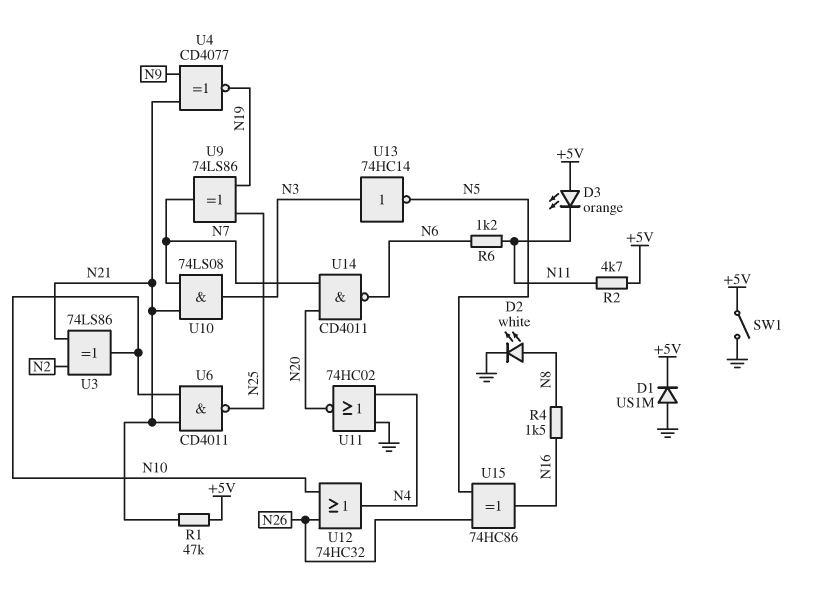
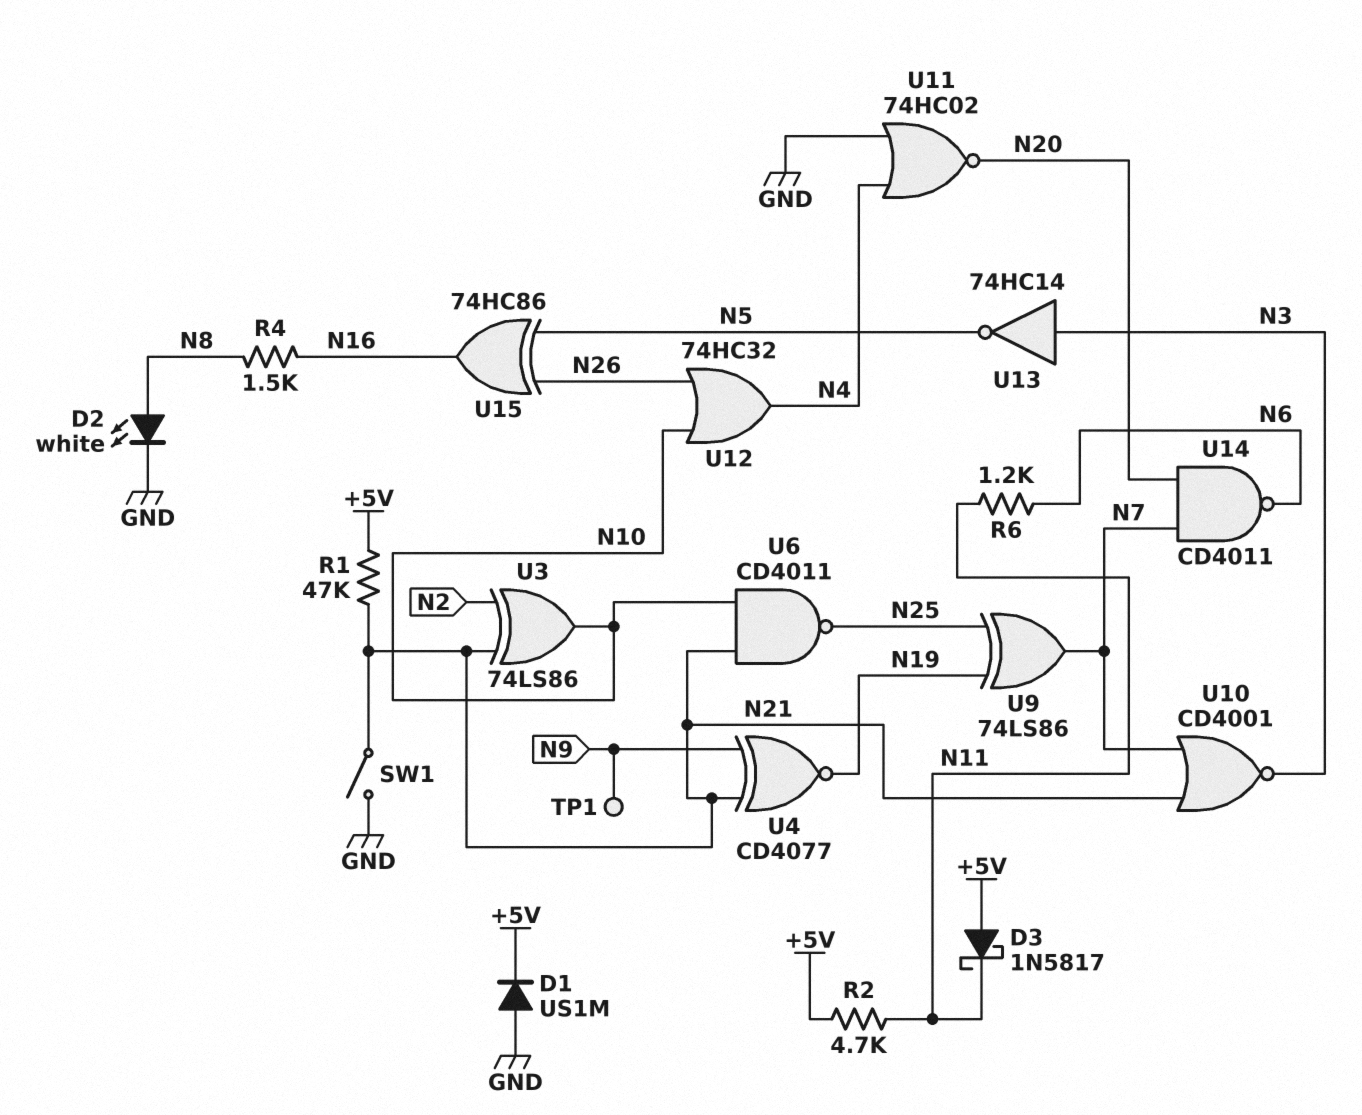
D3: LED orange (A +5V, K N11) -> schottky 1N5817 (A +5V, K N11)
SW1: switch (+5V, GND) -> switch (GND, N21)
TP1: none -> test point (N9)
U10: AND 74LS08 (in N7, in N21, out N3) -> NOR CD4001 (in N7, in N21, out N3)

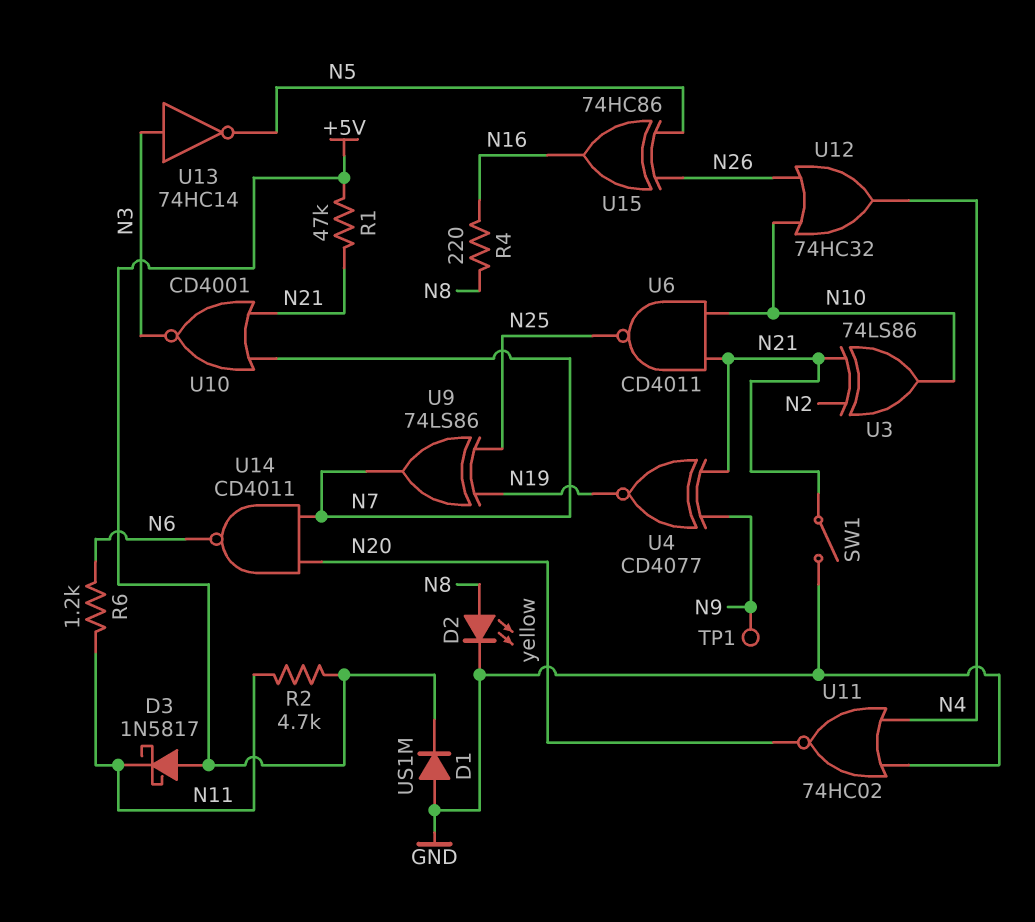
D2: LED white (A N8, K GND) -> LED yellow (A N8, K GND)
R4: 1.5k (N8, N16) -> 220 (N8, N16)

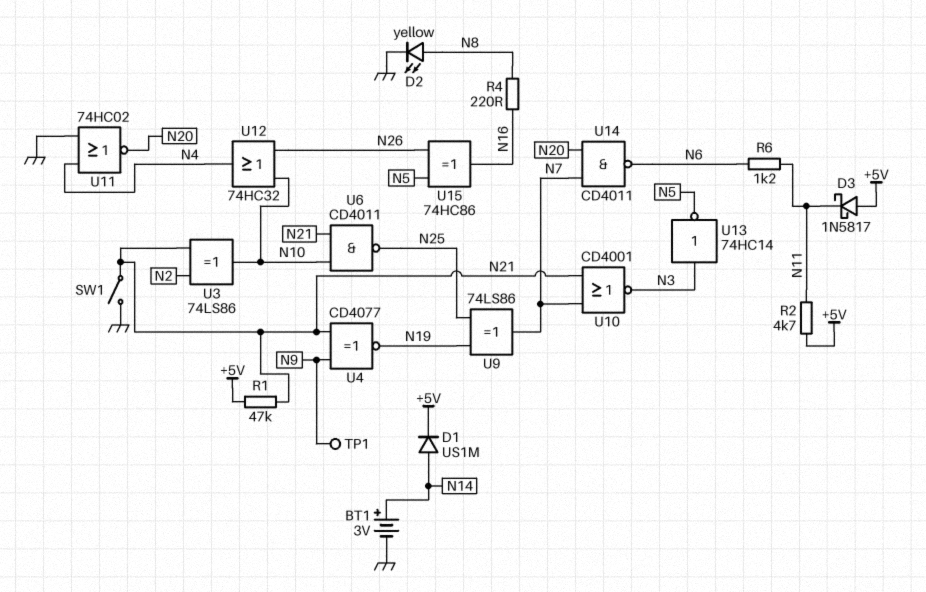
BT1: none -> 3V (plus N14, minus GND)
D1: diode US1M (A GND, K +5V) -> diode US1M (A N14, K +5V)

